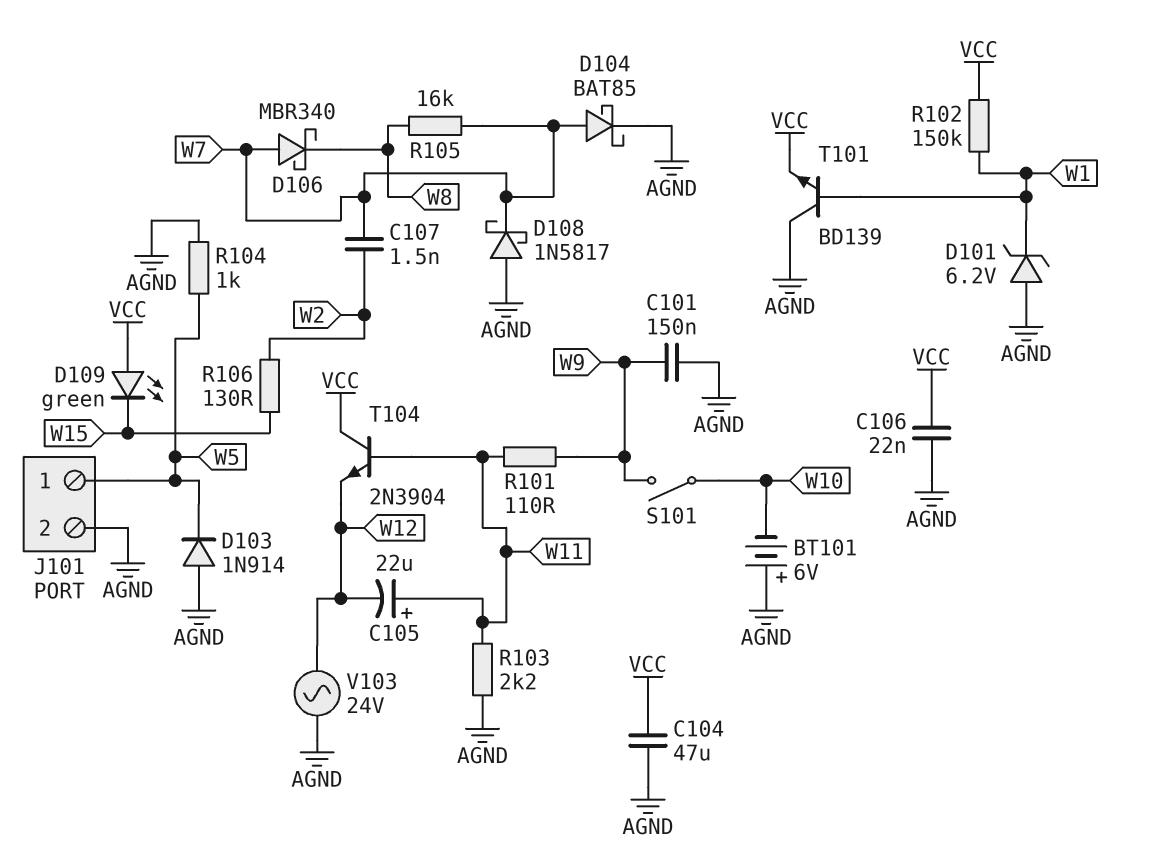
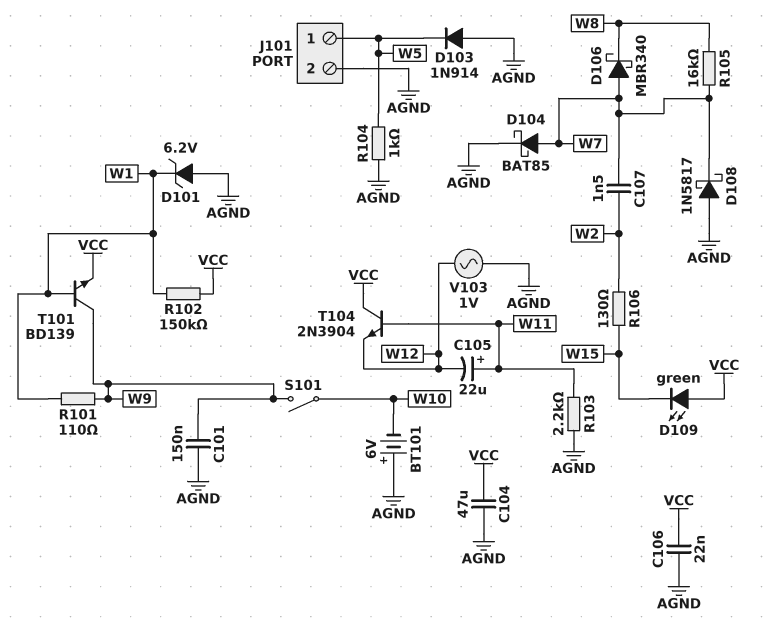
R101: 110 (W9, W11) -> 110 (W1, W9)
T101: NPN BD139 (B W1, C AGND, E VCC) -> NPN BD139 (B W1, C W9, E VCC)
V103: AC 24V (AGND, W12) -> AC 1V (AGND, W12)

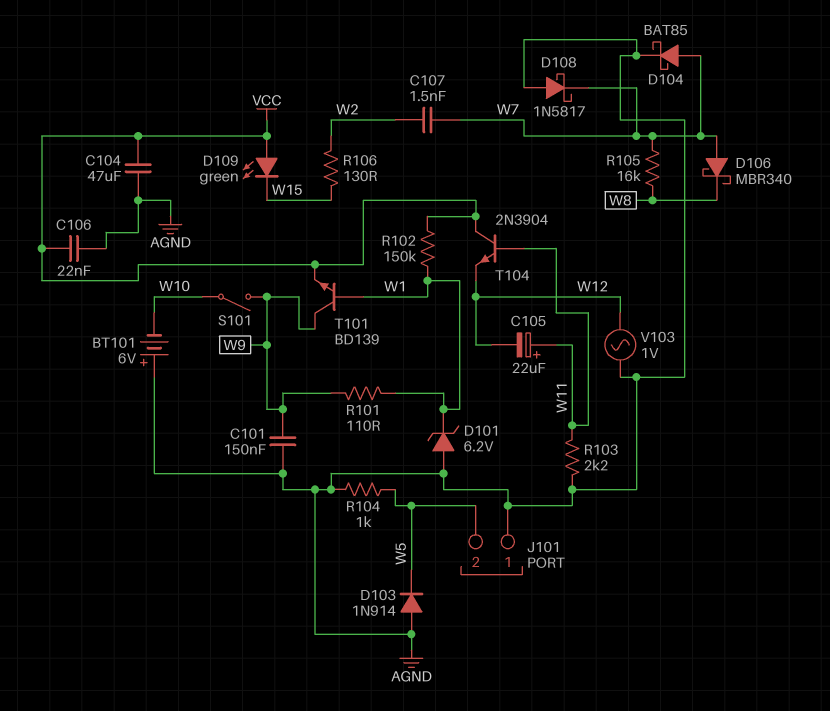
J101 pin 1: W5 -> AGND
J101 pin 2: AGND -> W5

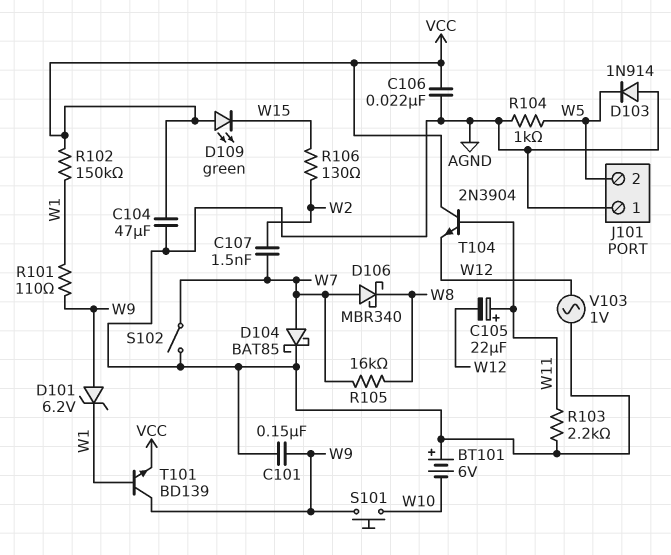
D101: zener 6.2V (A AGND, K W1) -> zener 6.2V (A W9, K W1)
D108: schottky 1N5817 (A AGND, K W7) -> none
S101: switch (W9, W10) -> button (W9, W10)
S102: none -> switch (AGND, W7)

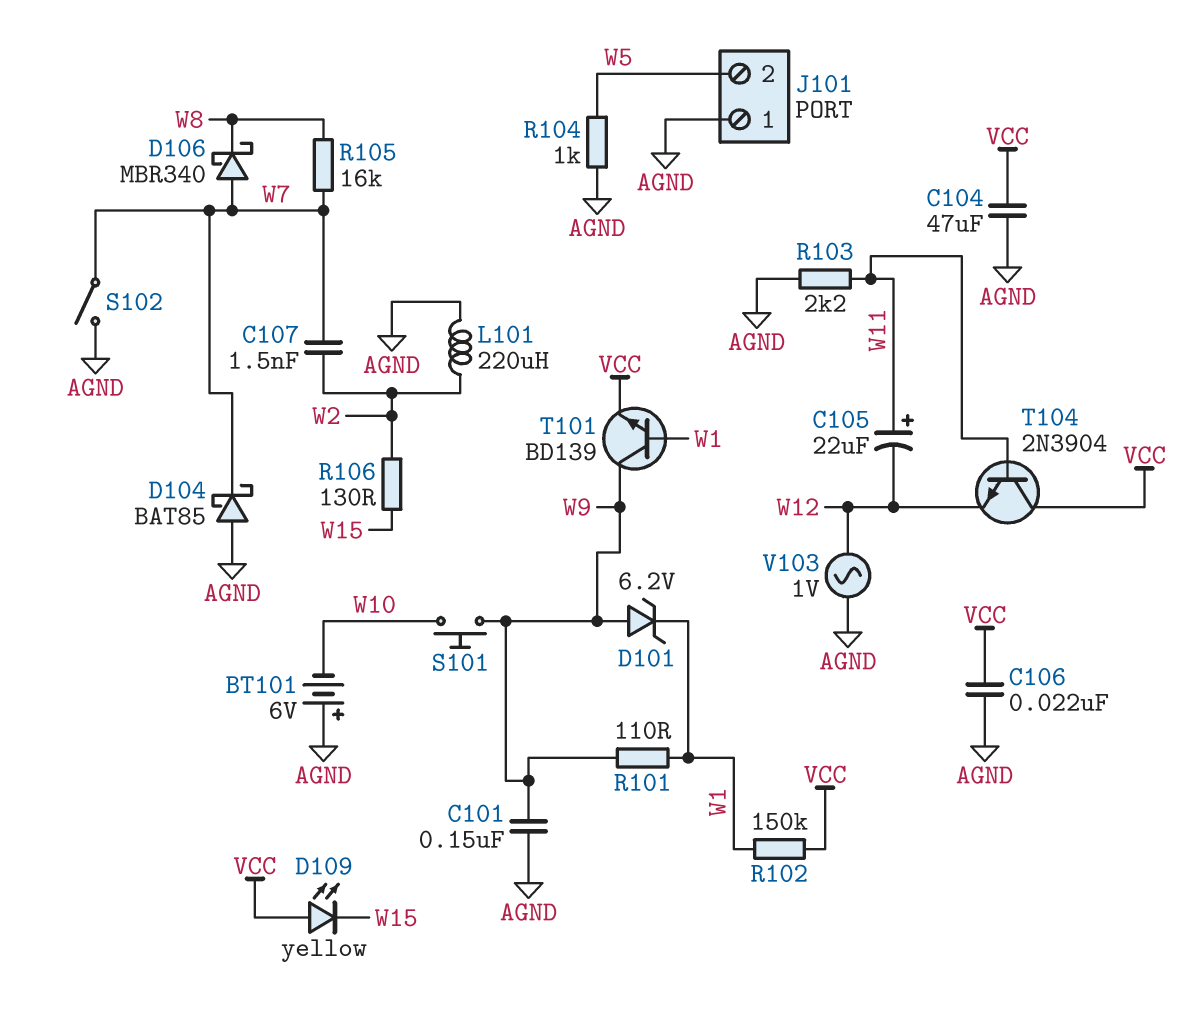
D103: diode 1N914 (A AGND, K W5) -> none
D104: schottky BAT85 (A W7, K AGND) -> schottky BAT85 (A AGND, K W7)
D109: LED green (A VCC, K W15) -> LED yellow (A VCC, K W15)
L101: none -> 220uH (AGND, W2)

